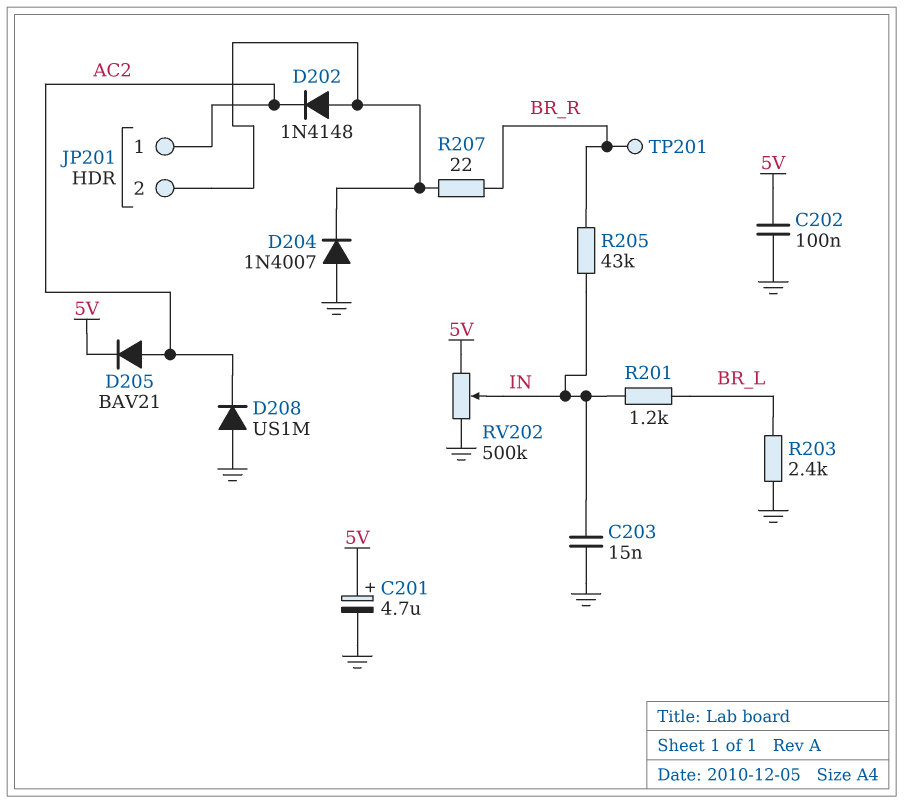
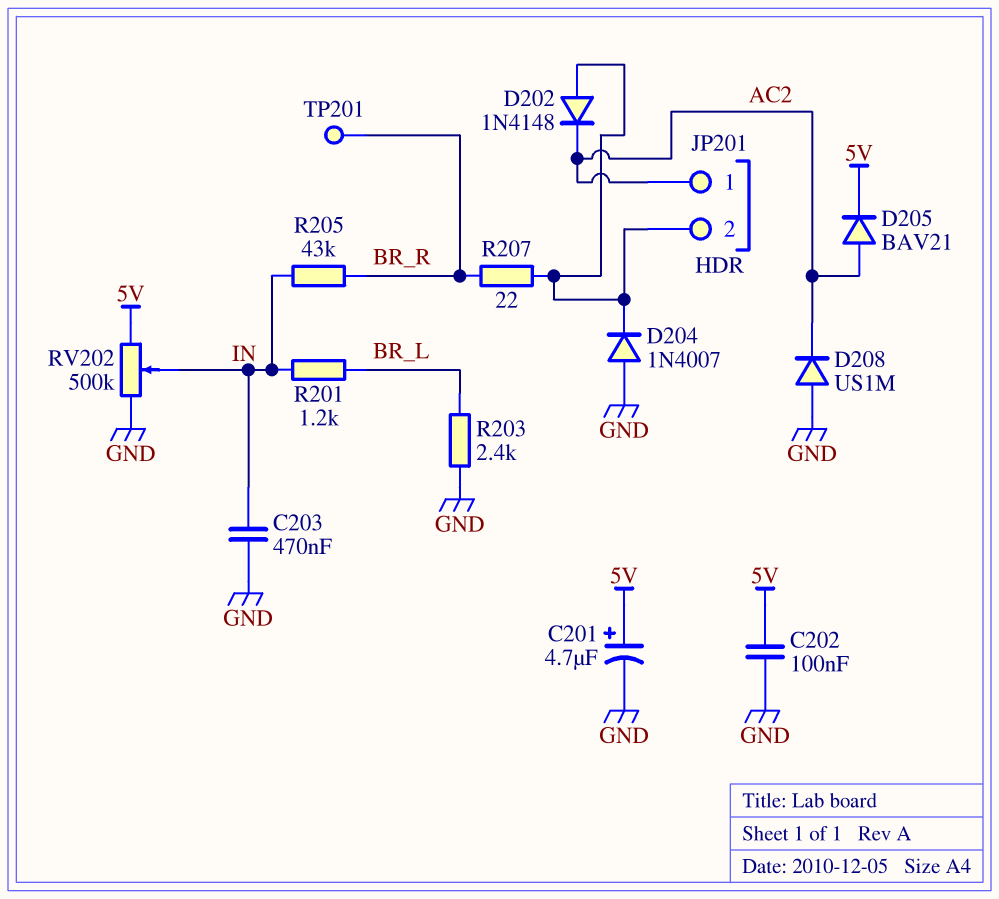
C203: 15nF (GND, IN) -> 470nF (GND, IN)

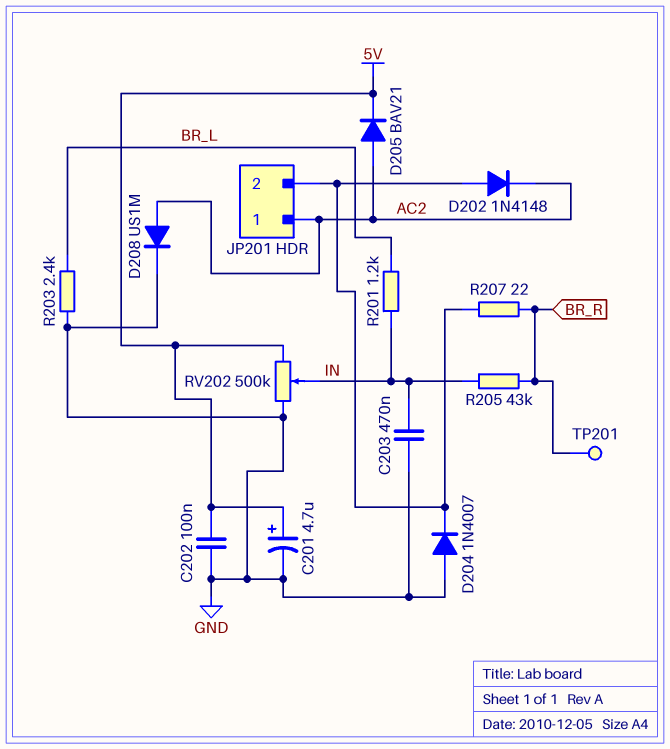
D208: diode US1M (A GND, K AC2) -> diode US1M (A AC2, K GND)

